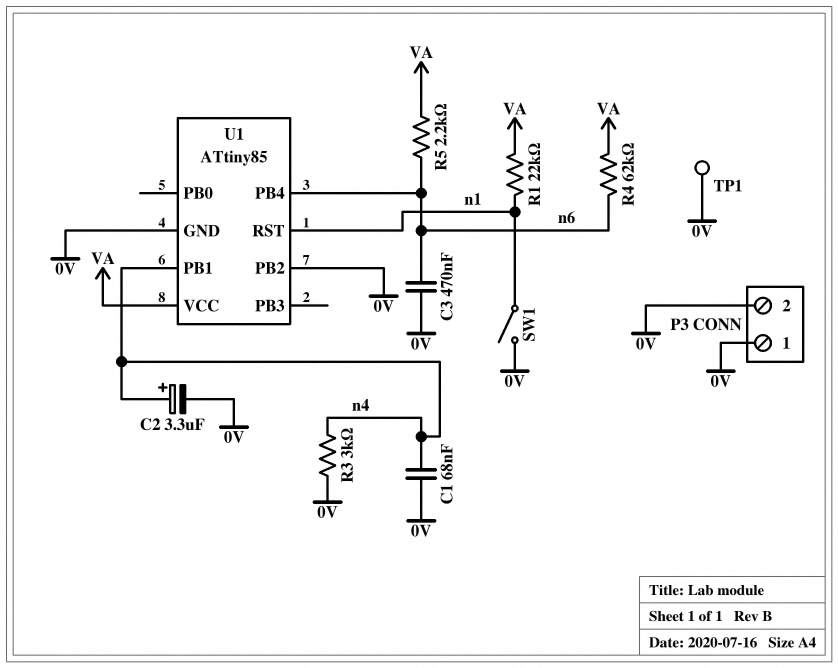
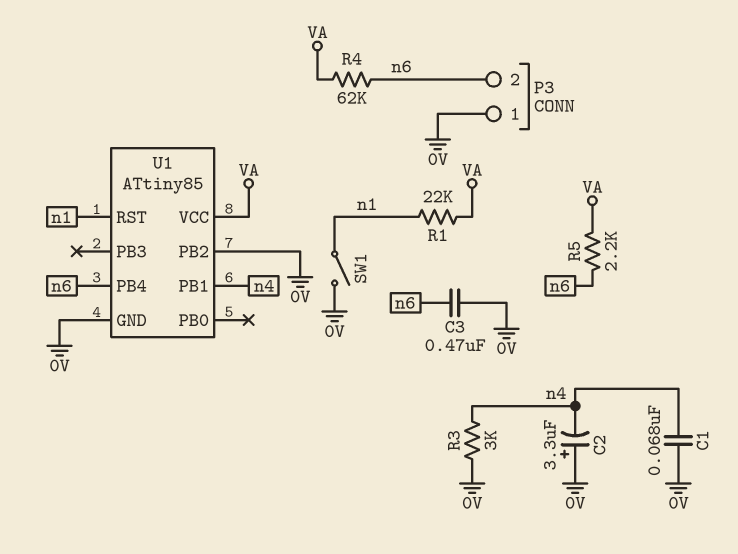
C2: 3.3uF (plus n4, minus 0V) -> 3.3uF (plus 0V, minus n4)
P3 pin 2: 0V -> n6
TP1: test point (0V) -> none

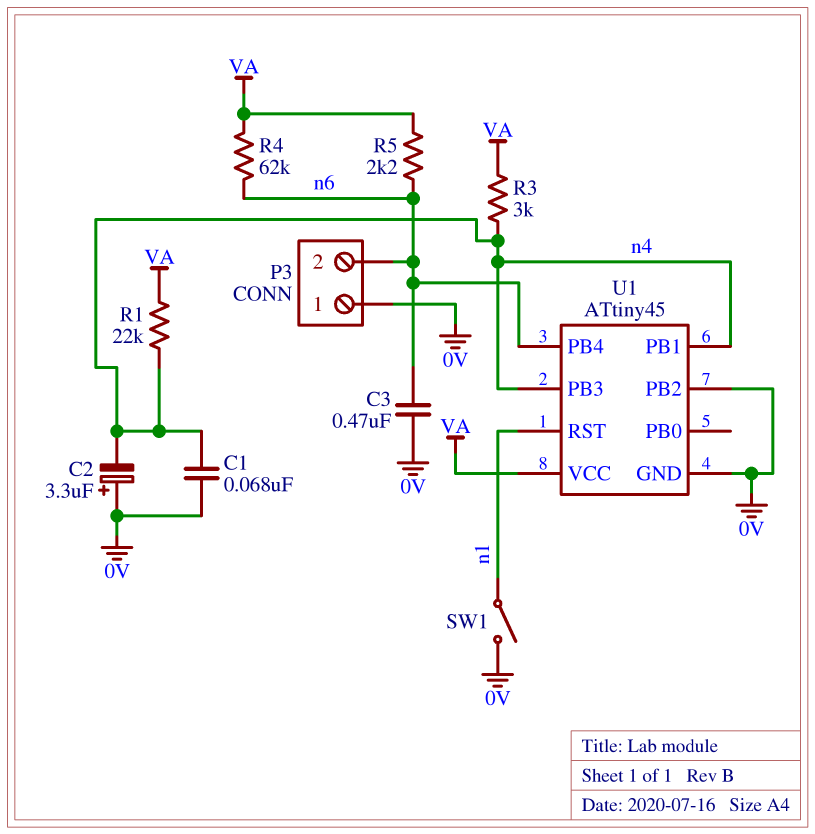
R1: 22k (VA, n1) -> 22k (VA, n4)
R3: 3k (0V, n4) -> 3k (VA, n4)
U1: ATtiny85 -> ATtiny45
U1 pin PB3: none -> n4

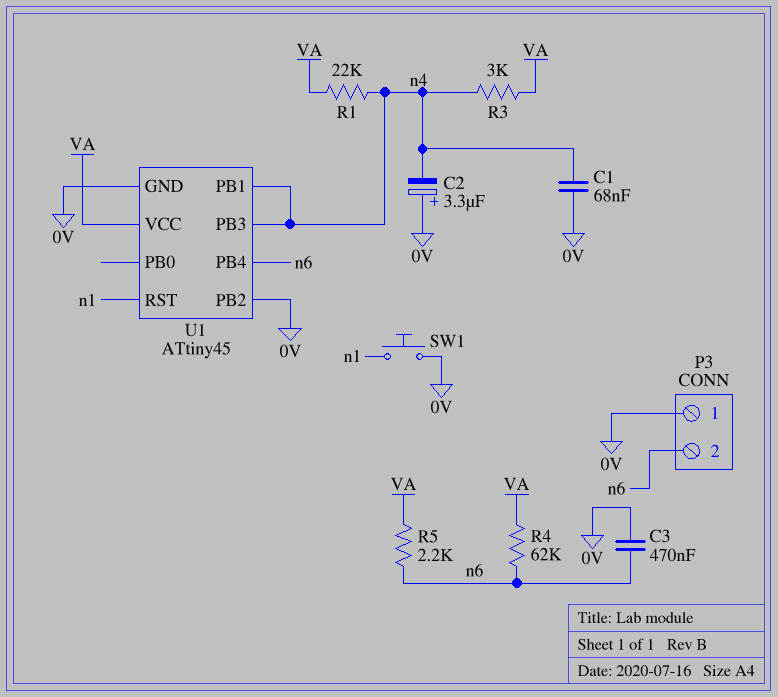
SW1: switch (0V, n1) -> button (0V, n1)

